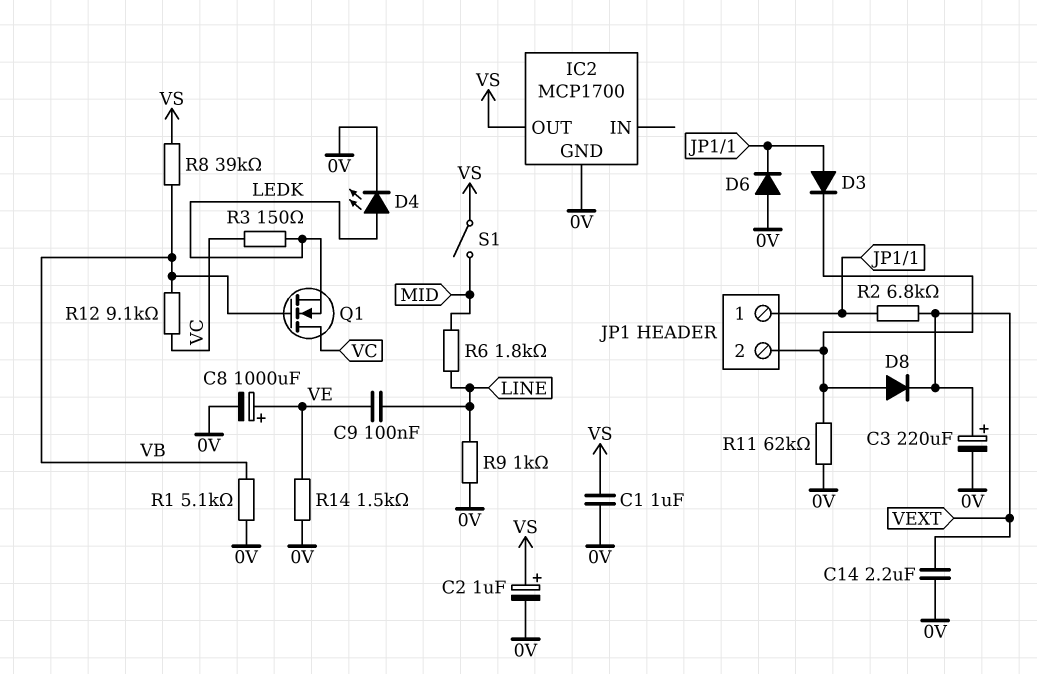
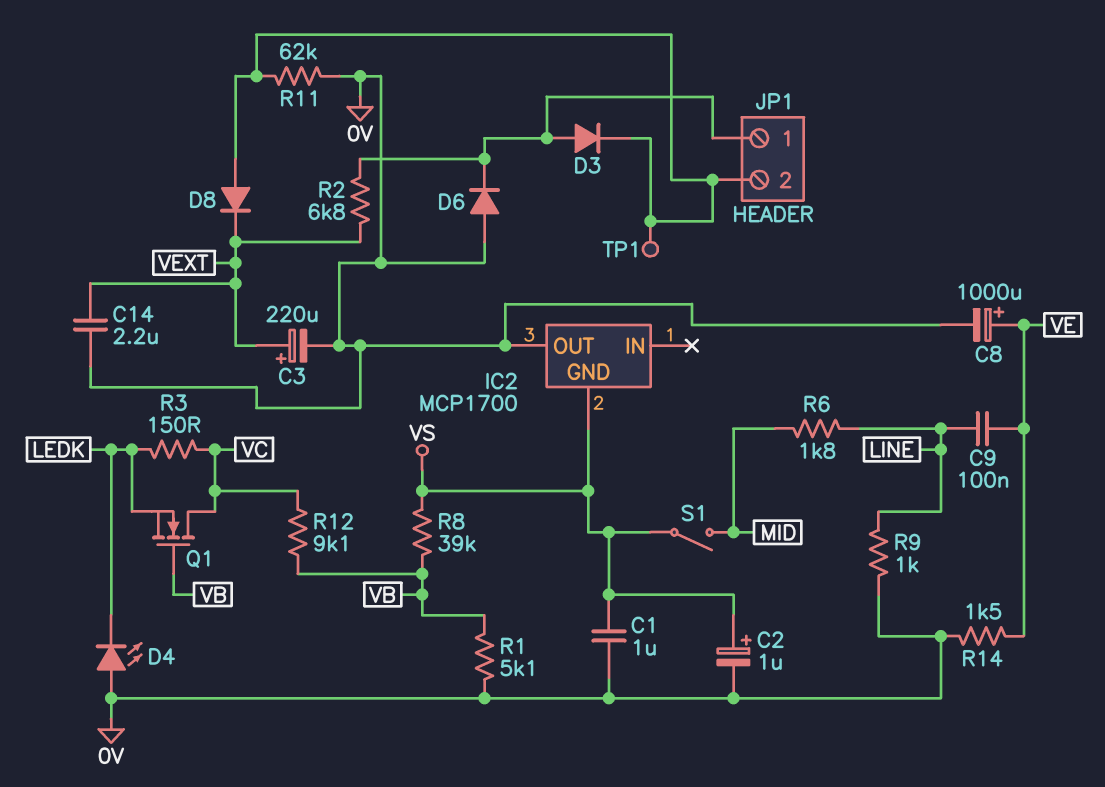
D4: LED (A LEDK, K 0V) -> LED (A 0V, K LEDK)
IC2 pin GND: 0V -> VS
IC2 pin OUT: VS -> 0V
TP1: none -> test point (JP1/2)

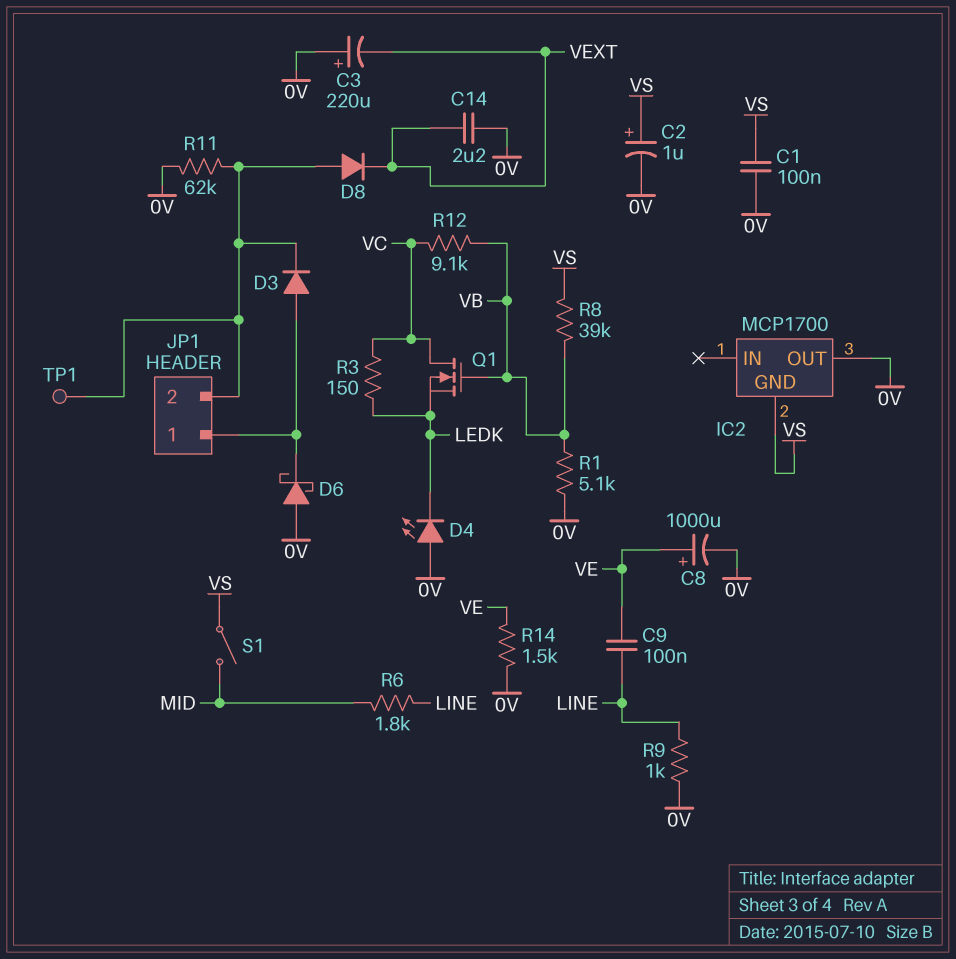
C1: 1uF (0V, VS) -> 100nF (0V, VS)
C3: 220uF (plus VEXT, minus 0V) -> 220uF (plus 0V, minus VEXT)
D6: diode (A 0V, K JP1/1) -> schottky (A 0V, K JP1/1)
R2: 6.8k (JP1/1, VEXT) -> none

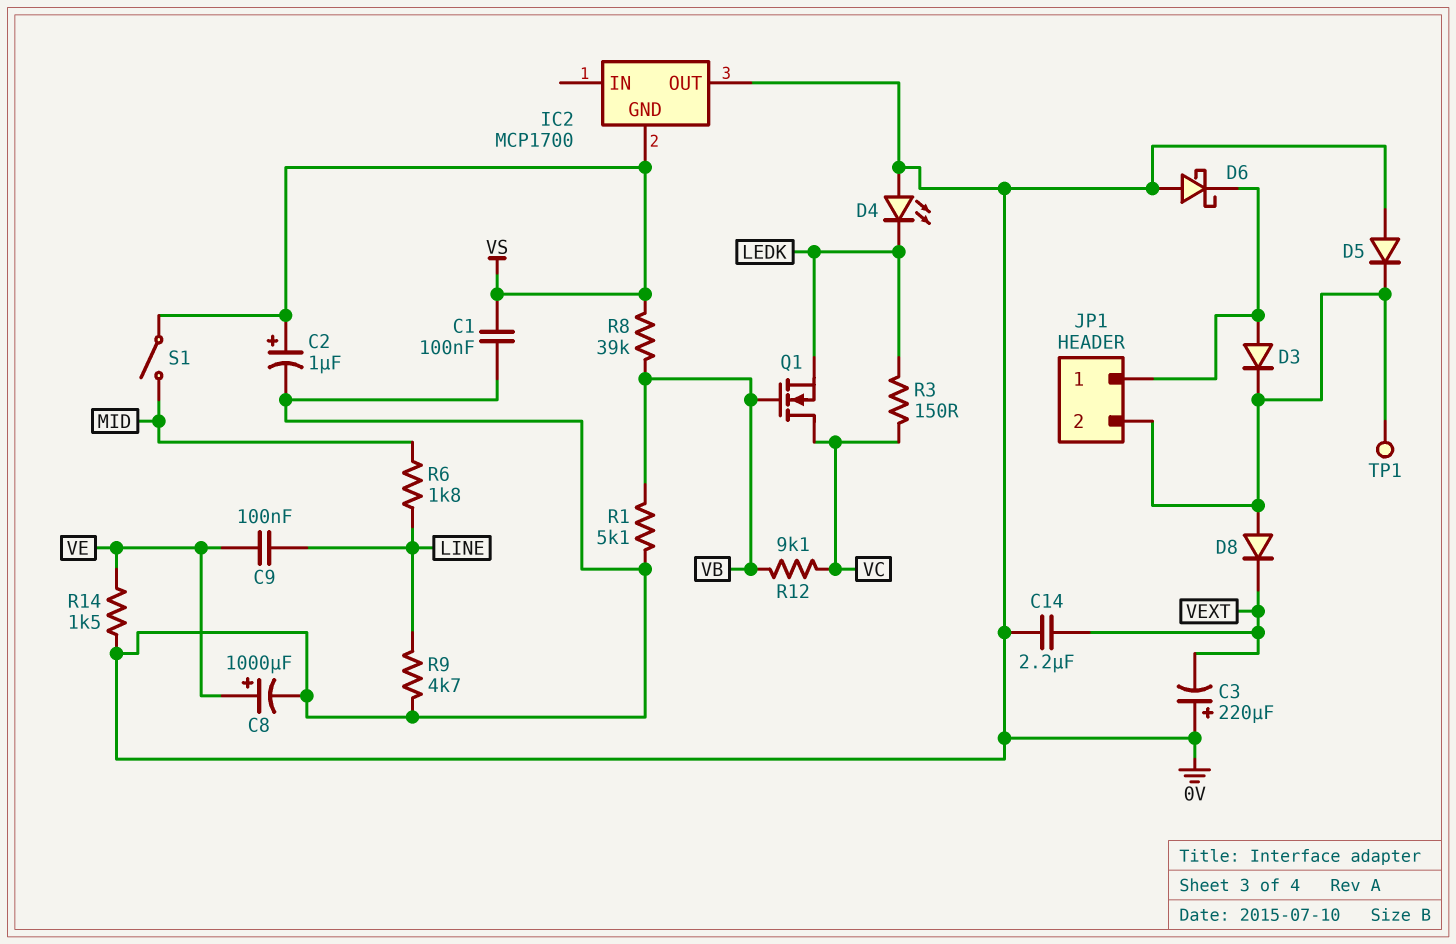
D5: none -> diode (A 0V, K JP1/2)
R9: 1k (0V, LINE) -> 4.7k (0V, LINE)
R11: 62k (0V, JP1/2) -> none

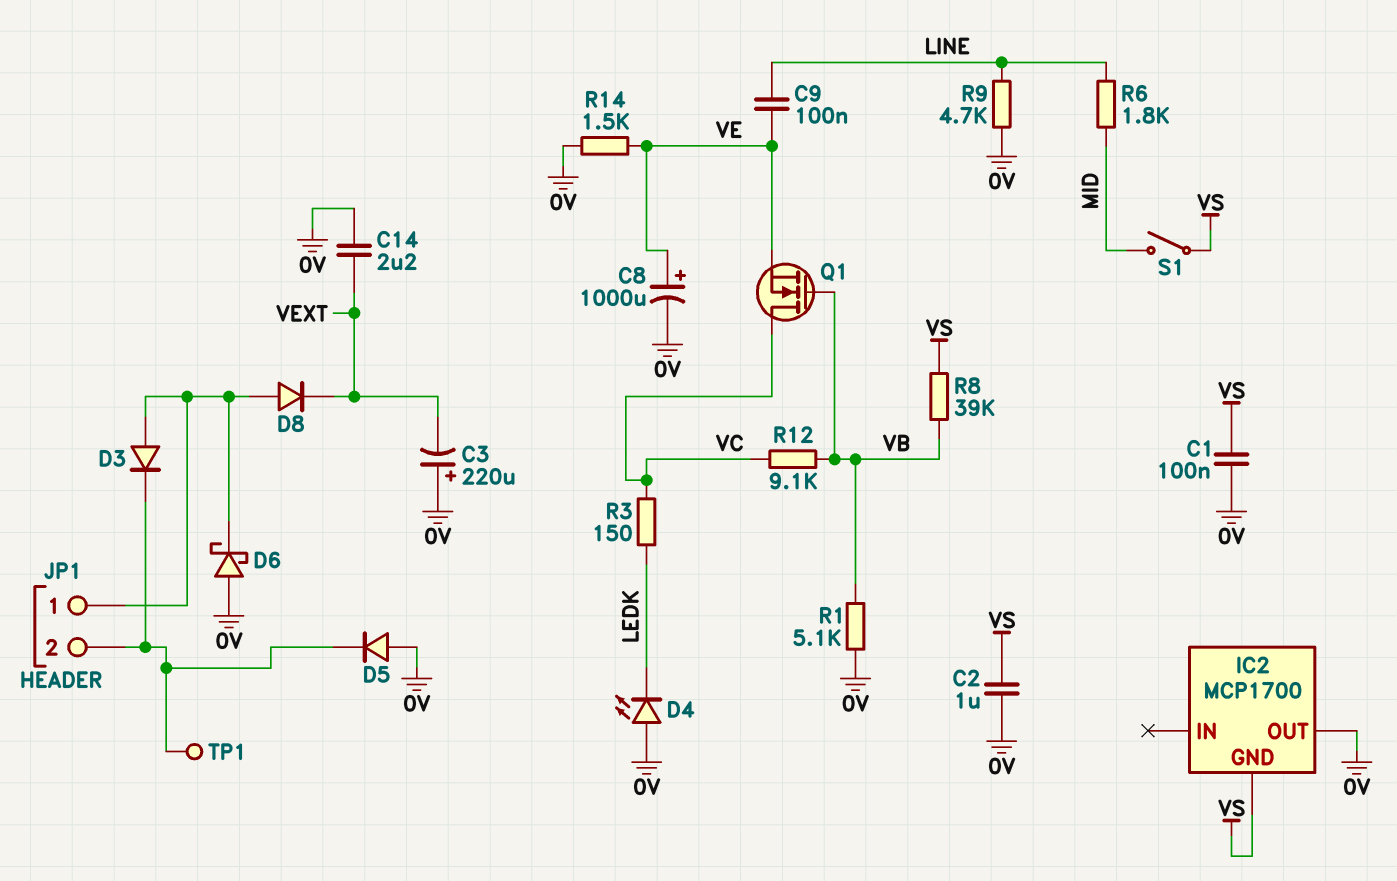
C2: 1uF (plus VS, minus 0V) -> 1uF (0V, VS)
D8: diode (A JP1/2, K VEXT) -> diode (A JP1/1, K VEXT)
Q1: NMOS (G VB, D VC, S LEDK) -> NMOS (G VB, D VC, S VE)

